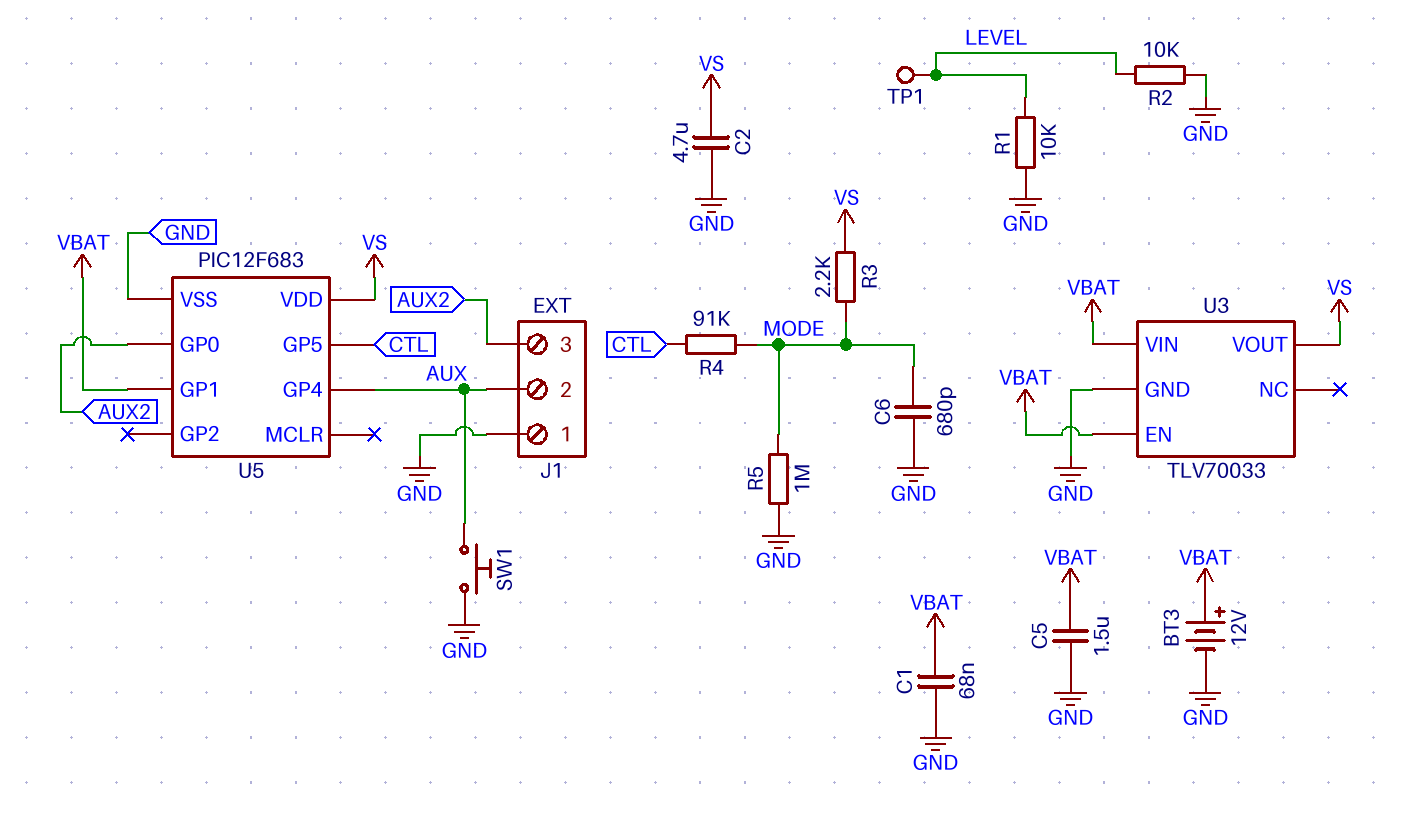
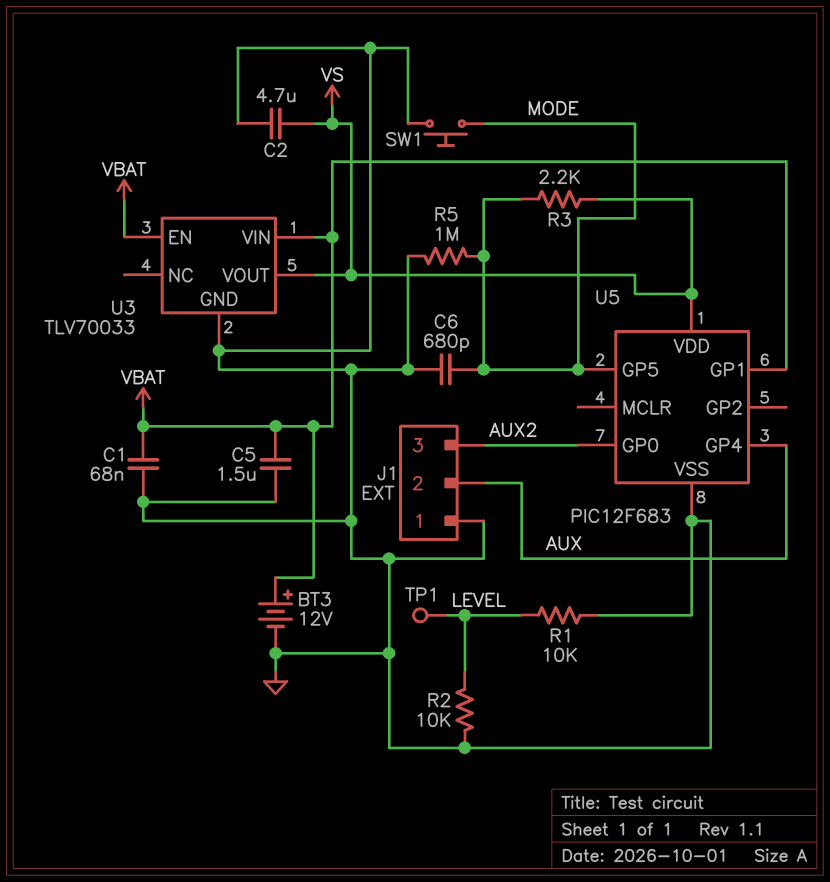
R4: 91k (CTL, MODE) -> none
SW1: button (AUX, GND) -> button (GND, MODE)
U5 pin GP5: CTL -> MODE

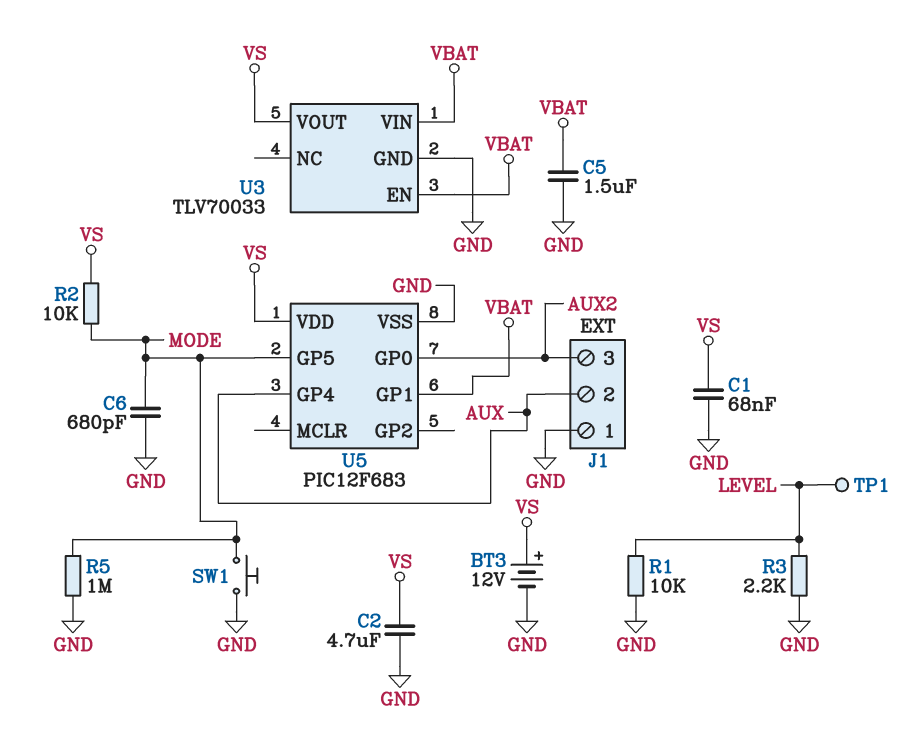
BT3: 12V (plus VBAT, minus GND) -> 12V (plus VS, minus GND)
C1: 68nF (GND, VBAT) -> 68nF (GND, VS)
R2: 10k (GND, LEVEL) -> 10k (MODE, VS)
R3: 2.2k (MODE, VS) -> 2.2k (GND, LEVEL)

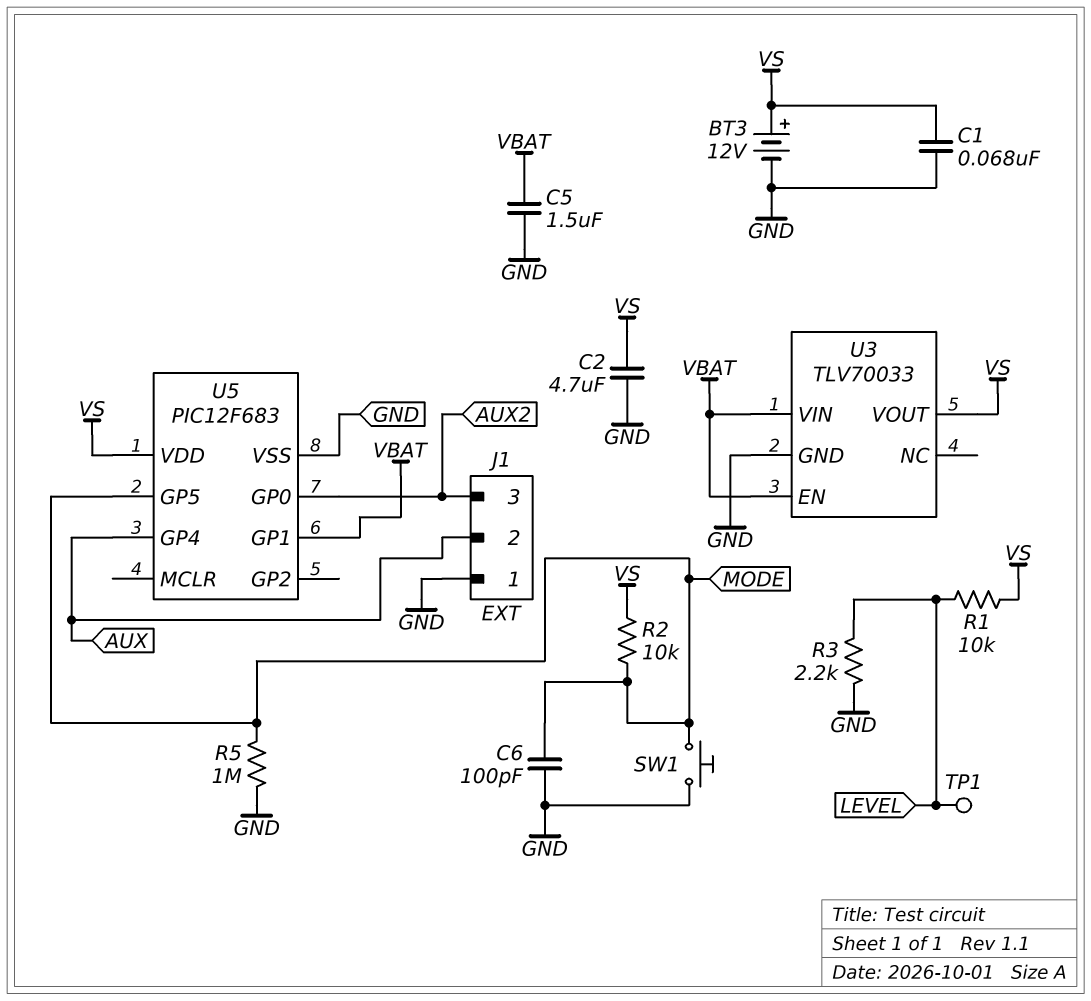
C6: 680pF (GND, MODE) -> 100pF (GND, MODE)
R1: 10k (GND, LEVEL) -> 10k (LEVEL, VS)

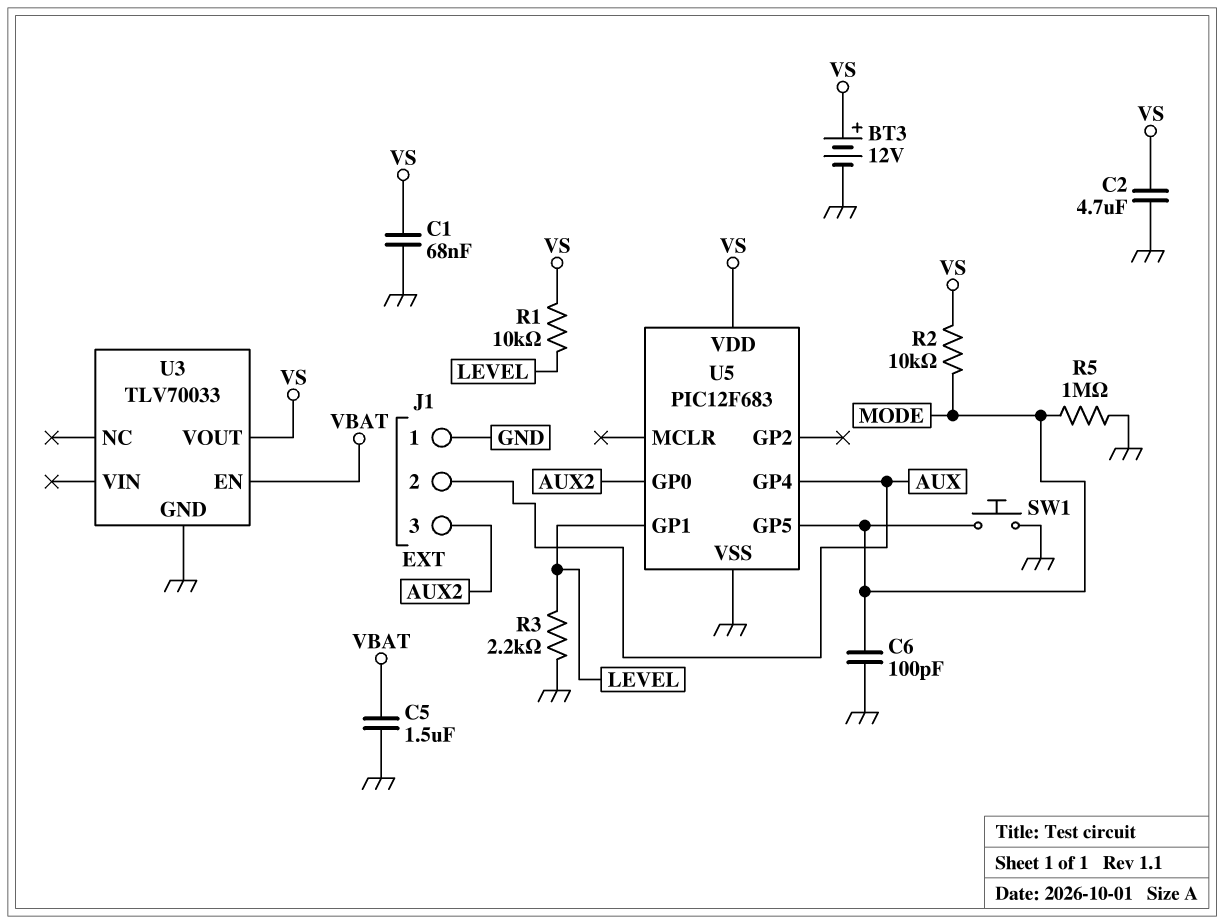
TP1: test point (LEVEL) -> none
U3 pin VIN: VBAT -> none
U5 pin GP1: VBAT -> LEVEL

